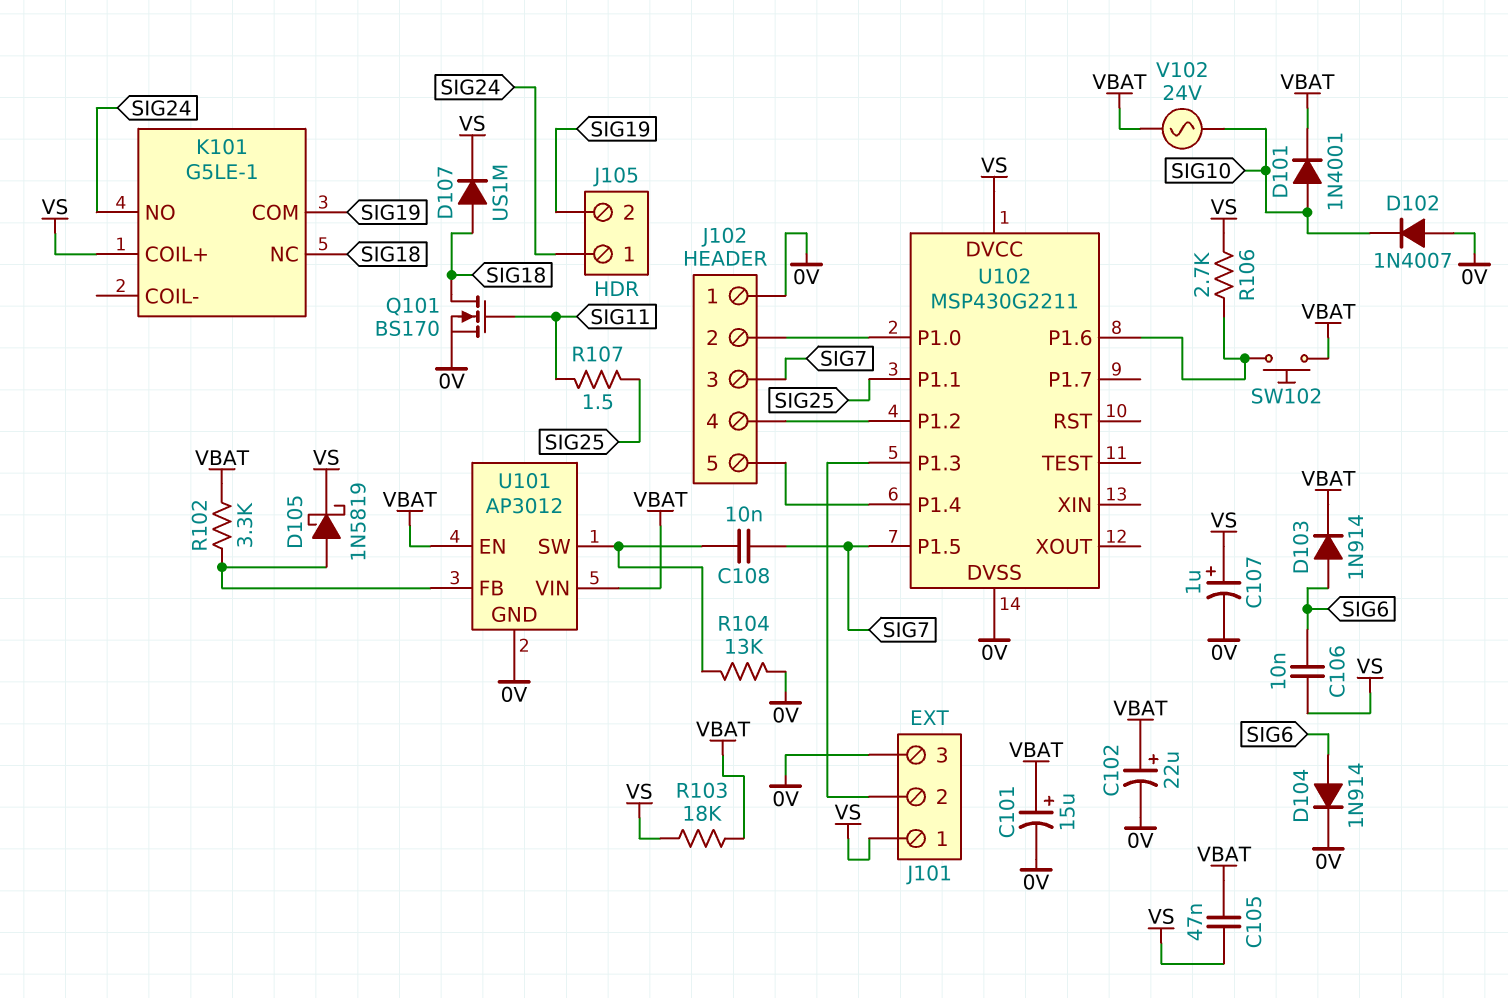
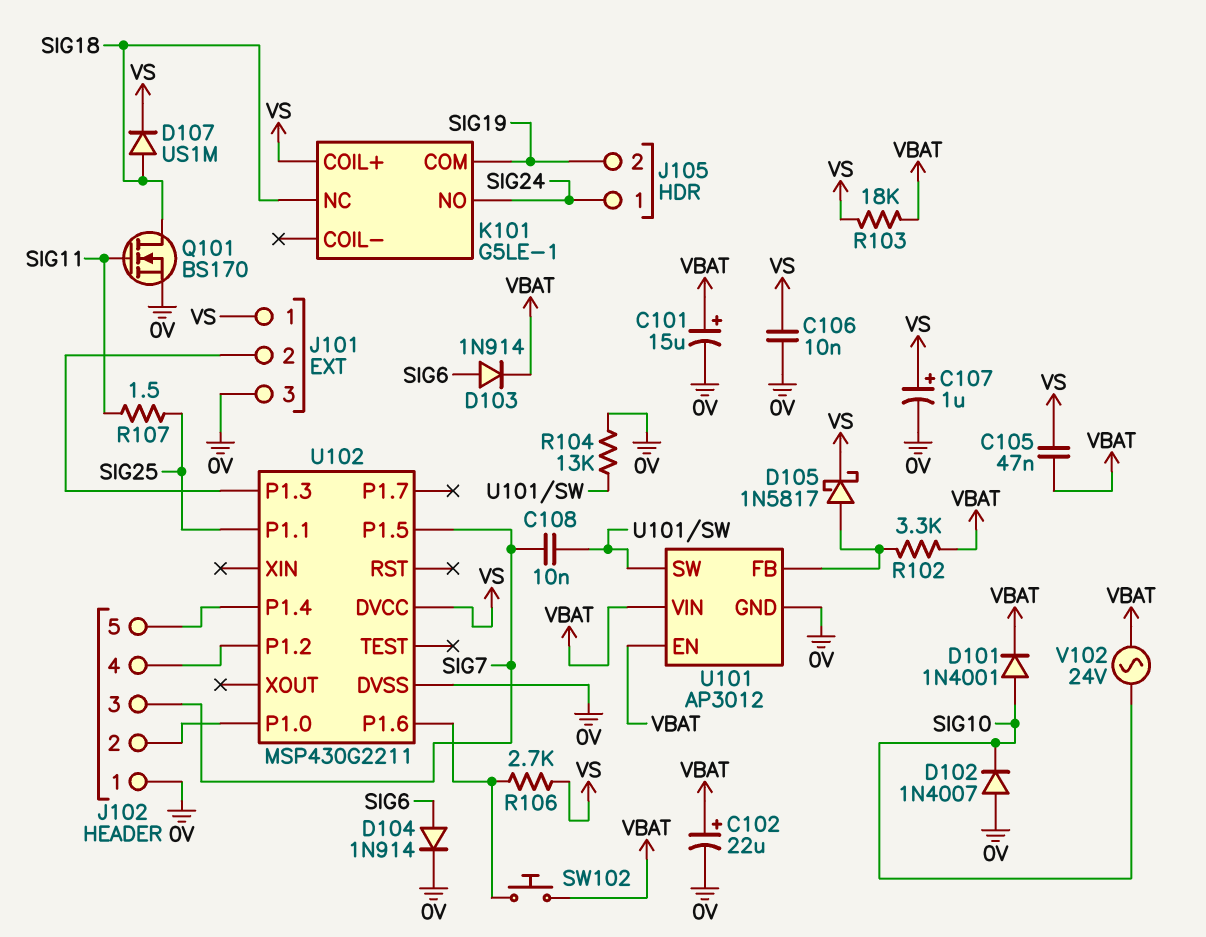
C106: 10nF (SIG6, VS) -> 10nF (0V, VS)
D105: schottky 1N5819 (A U101/FB, K VS) -> schottky 1N5817 (A U101/FB, K VS)

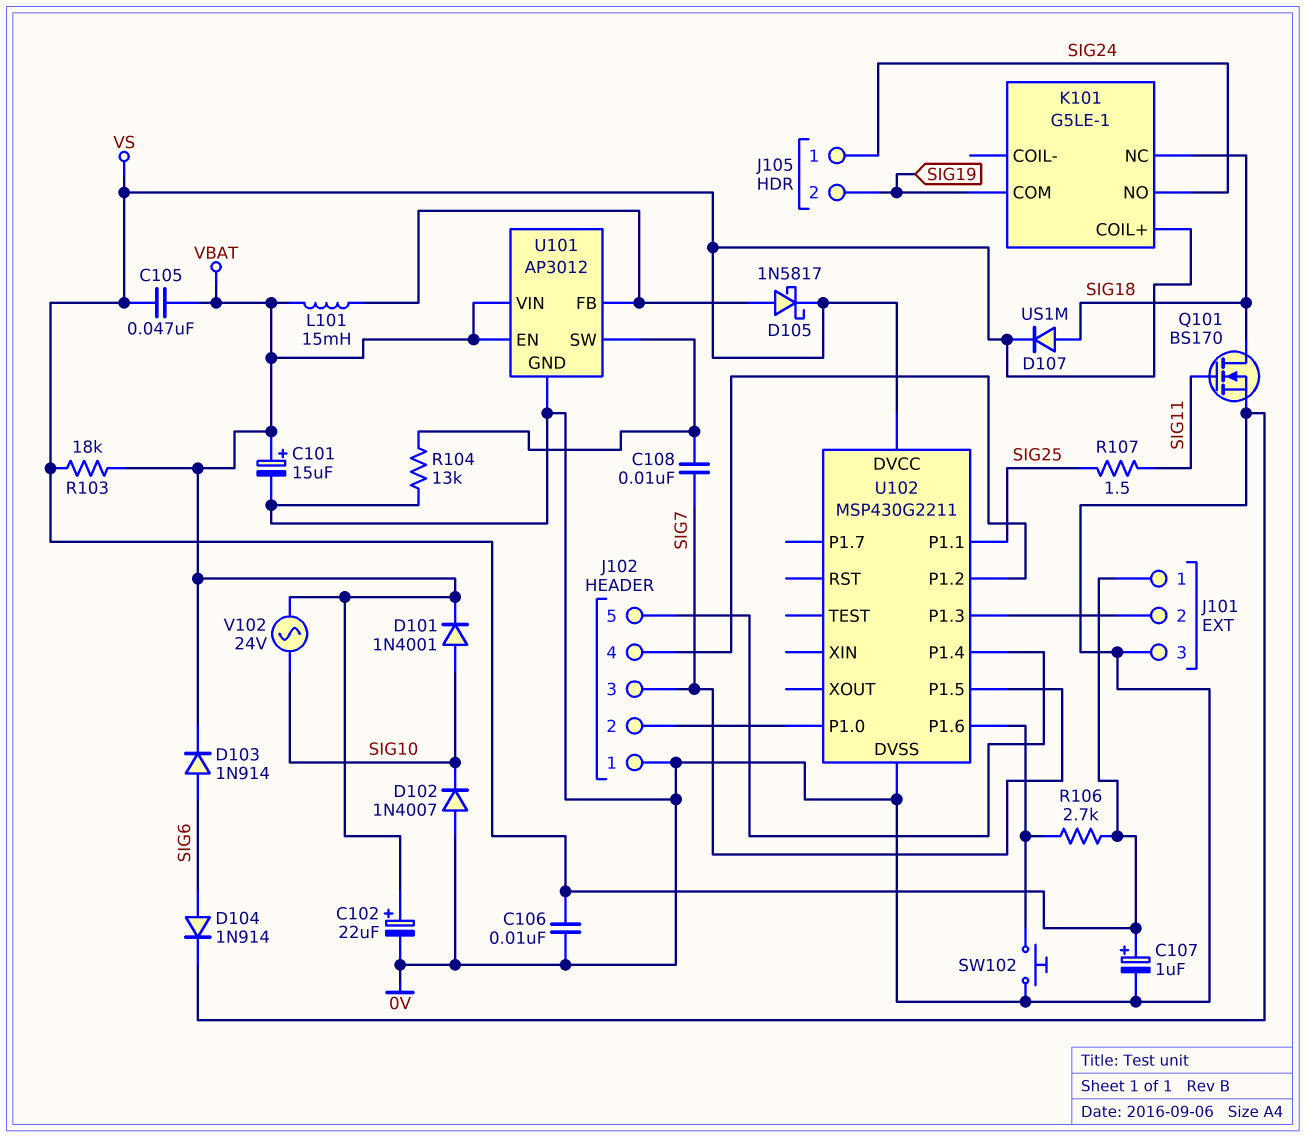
L101: none -> 15mH (U101/FB, VBAT)
R102: 3.3k (U101/FB, VBAT) -> none
SW102: button (U102/P1.6, VBAT) -> button (0V, U102/P1.6)

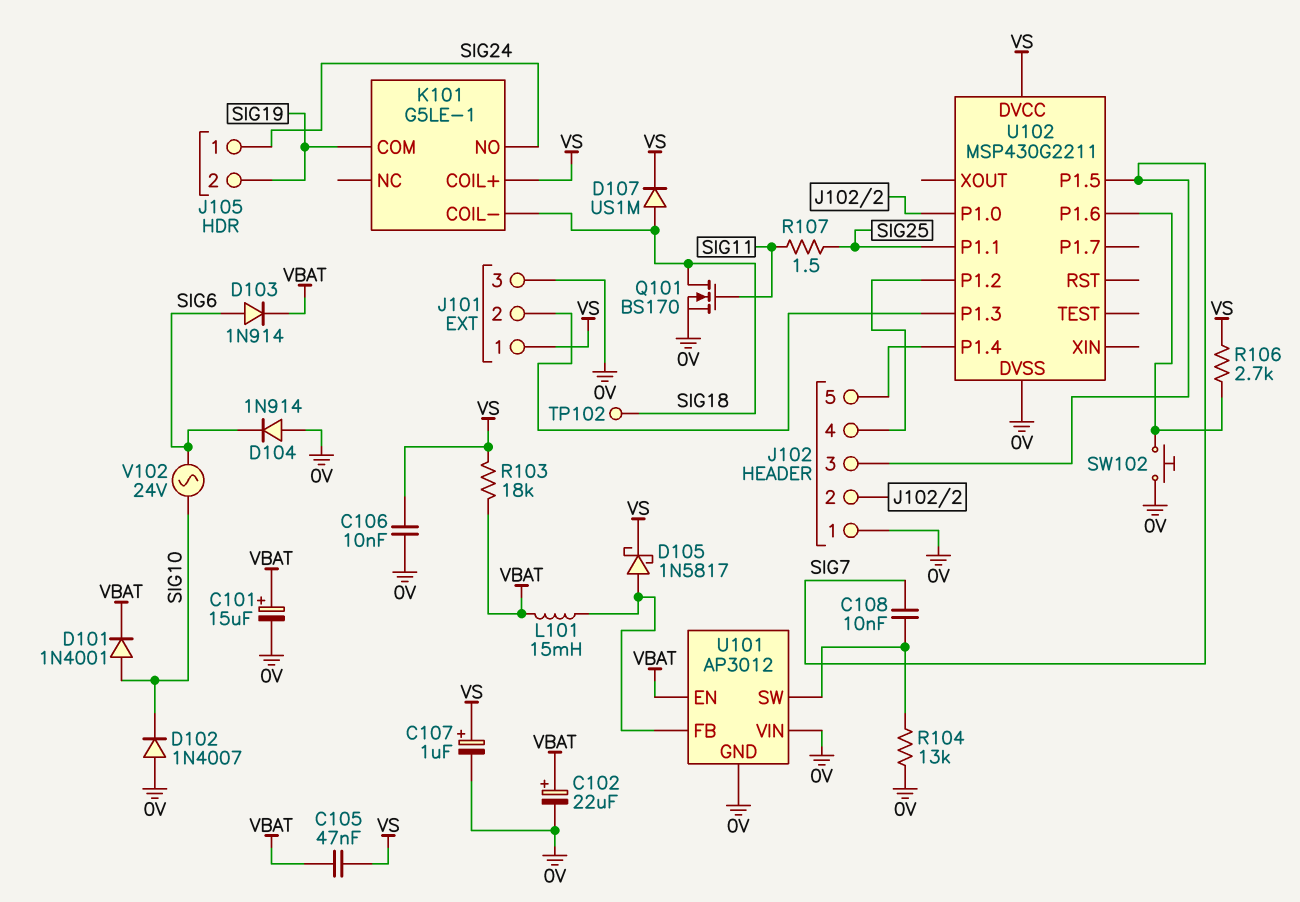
D104: diode 1N914 (A SIG6, K 0V) -> diode 1N914 (A 0V, K SIG6)
K101 pin COIL-: none -> SIG18
K101 pin NC: SIG18 -> none
TP102: none -> test point (SIG18)
U101 pin VIN: VBAT -> 0V
V102: AC 24V (SIG10, VBAT) -> AC 24V (SIG6, SIG10)

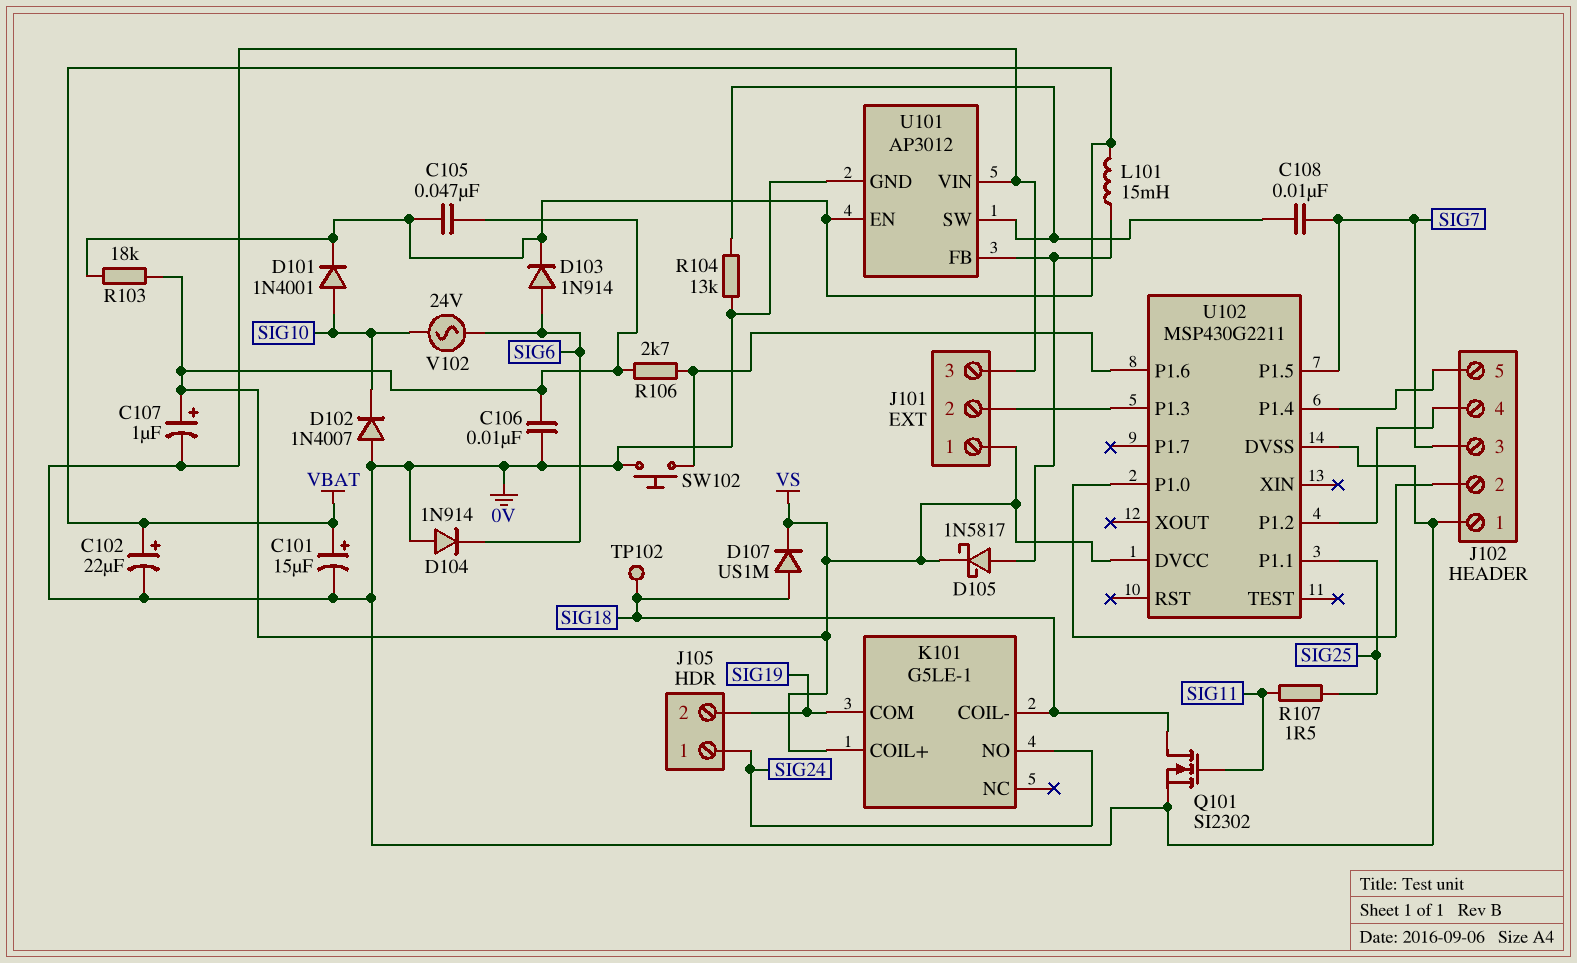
Q101: NMOS BS170 (G SIG11, D SIG18, S 0V) -> NMOS SI2302 (G SIG11, D SIG18, S 0V)

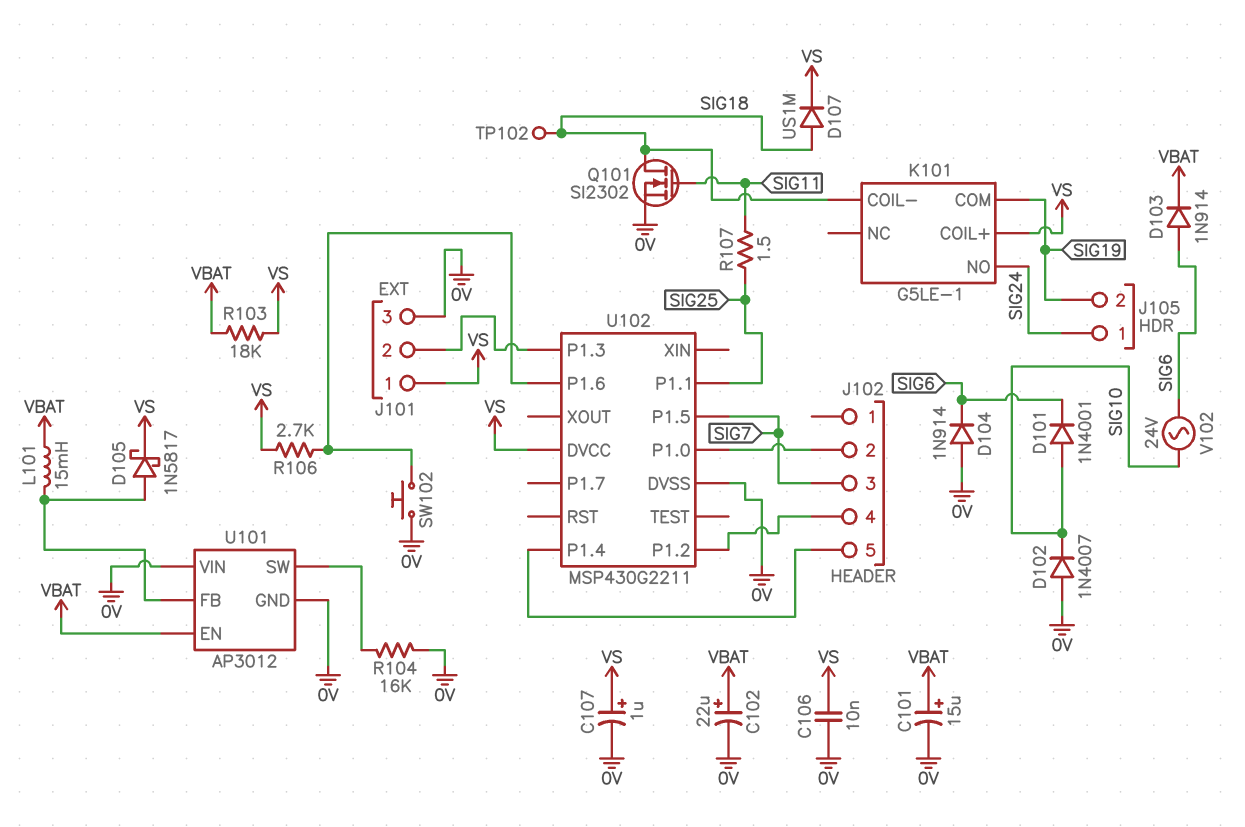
C105: 47nF (VBAT, VS) -> none
C108: 10nF (SIG7, U101/SW) -> none
D101: diode 1N4001 (A SIG10, K VBAT) -> diode 1N4001 (A SIG10, K SIG6)
J102 pin 1: 0V -> none
R104: 13k (0V, U101/SW) -> 16k (0V, U101/SW)

